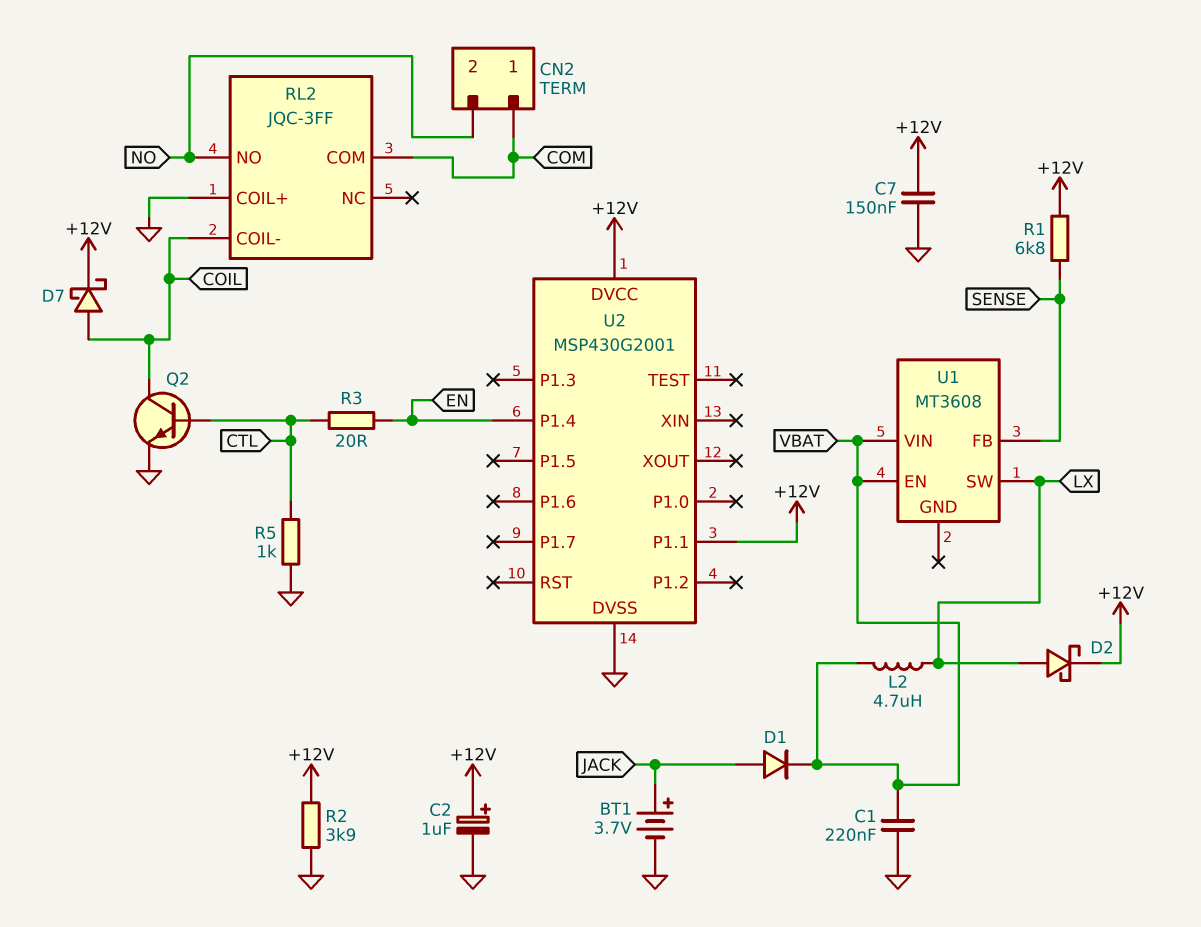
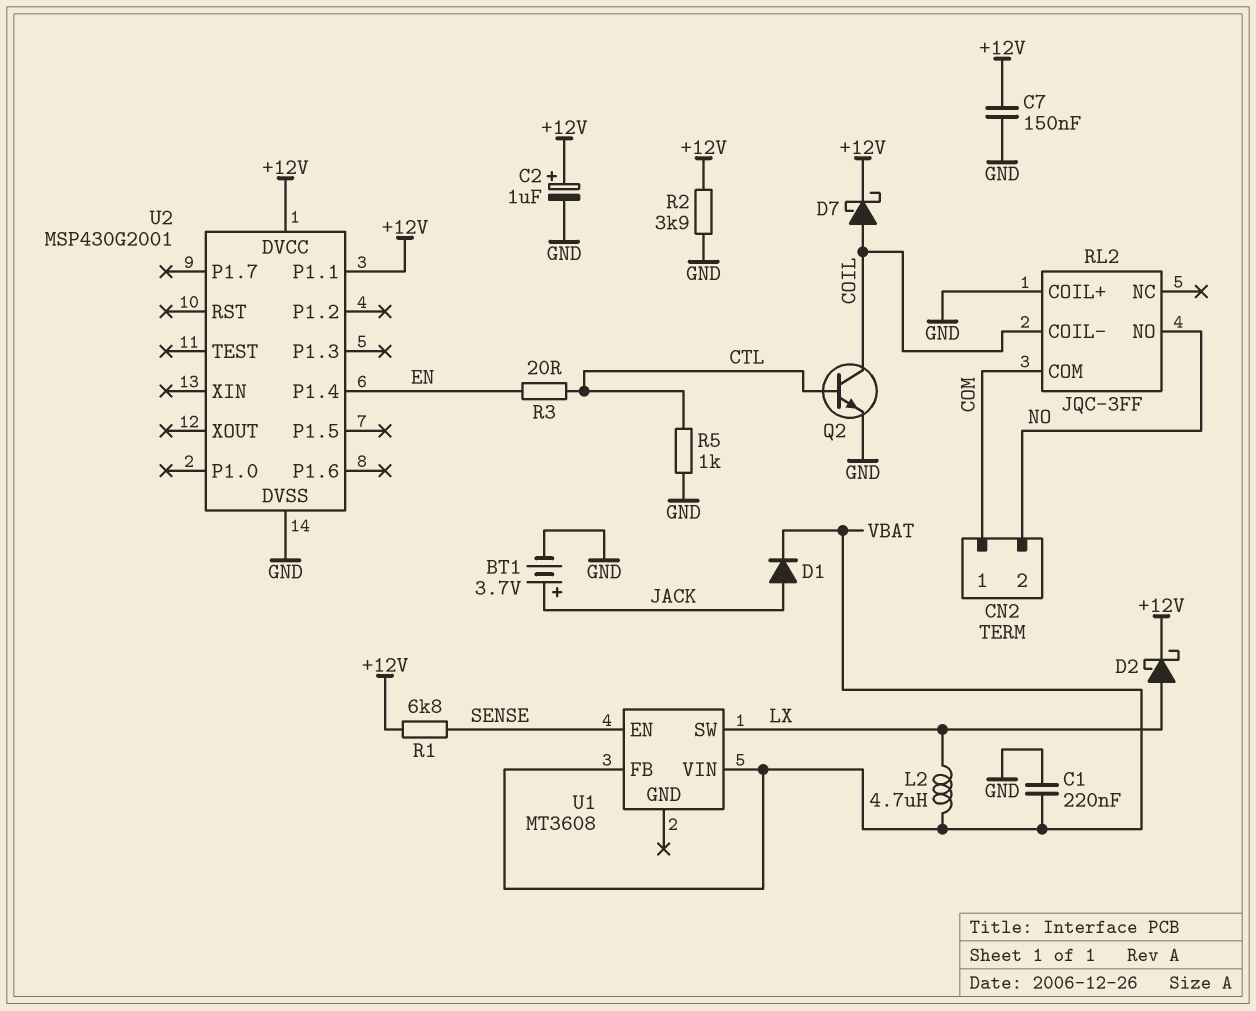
U1 pin EN: VBAT -> SENSE
U1 pin FB: SENSE -> VBAT

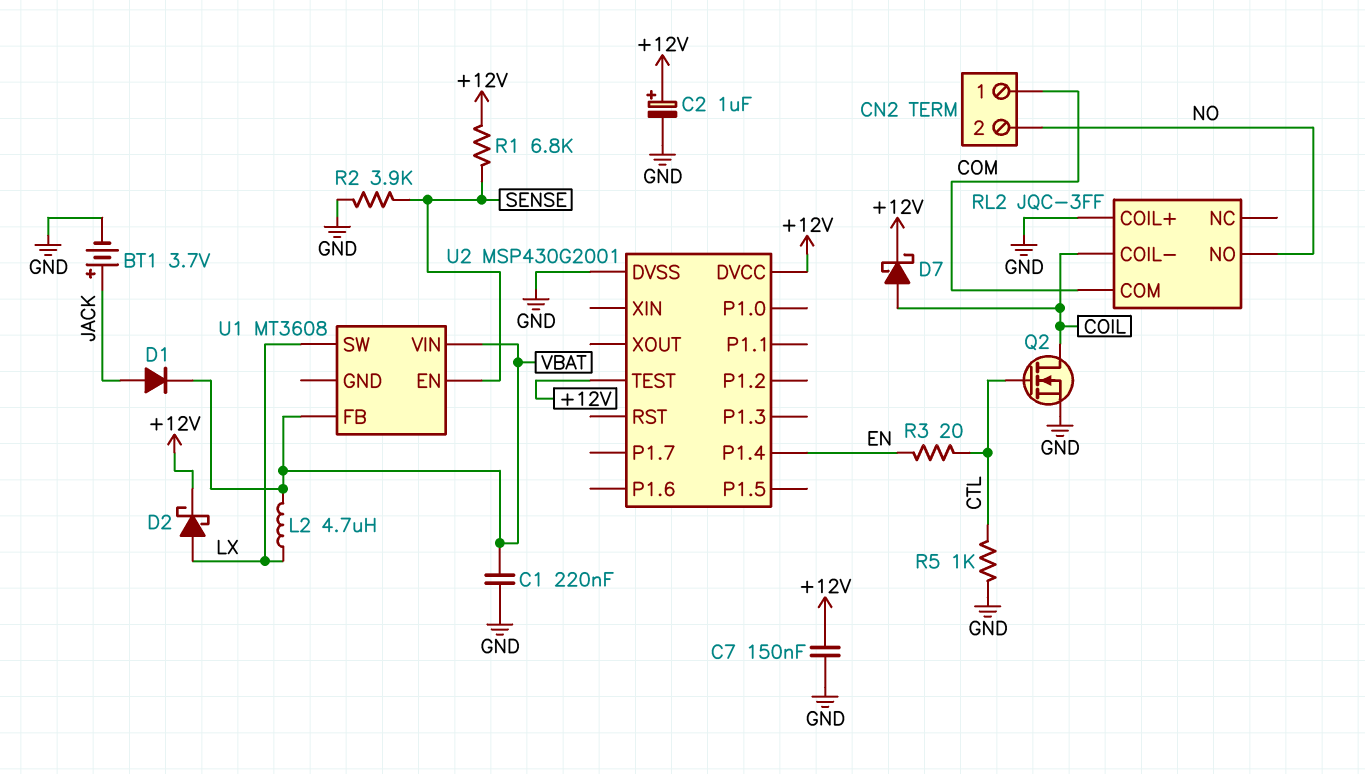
Q2: NPN (B CTL, C COIL, E GND) -> NMOS (G CTL, D COIL, S GND)
R2: 3.9k (+12V, GND) -> 3.9k (GND, SENSE)
U2 pin P1.1: +12V -> none
U2 pin TEST: none -> +12V

